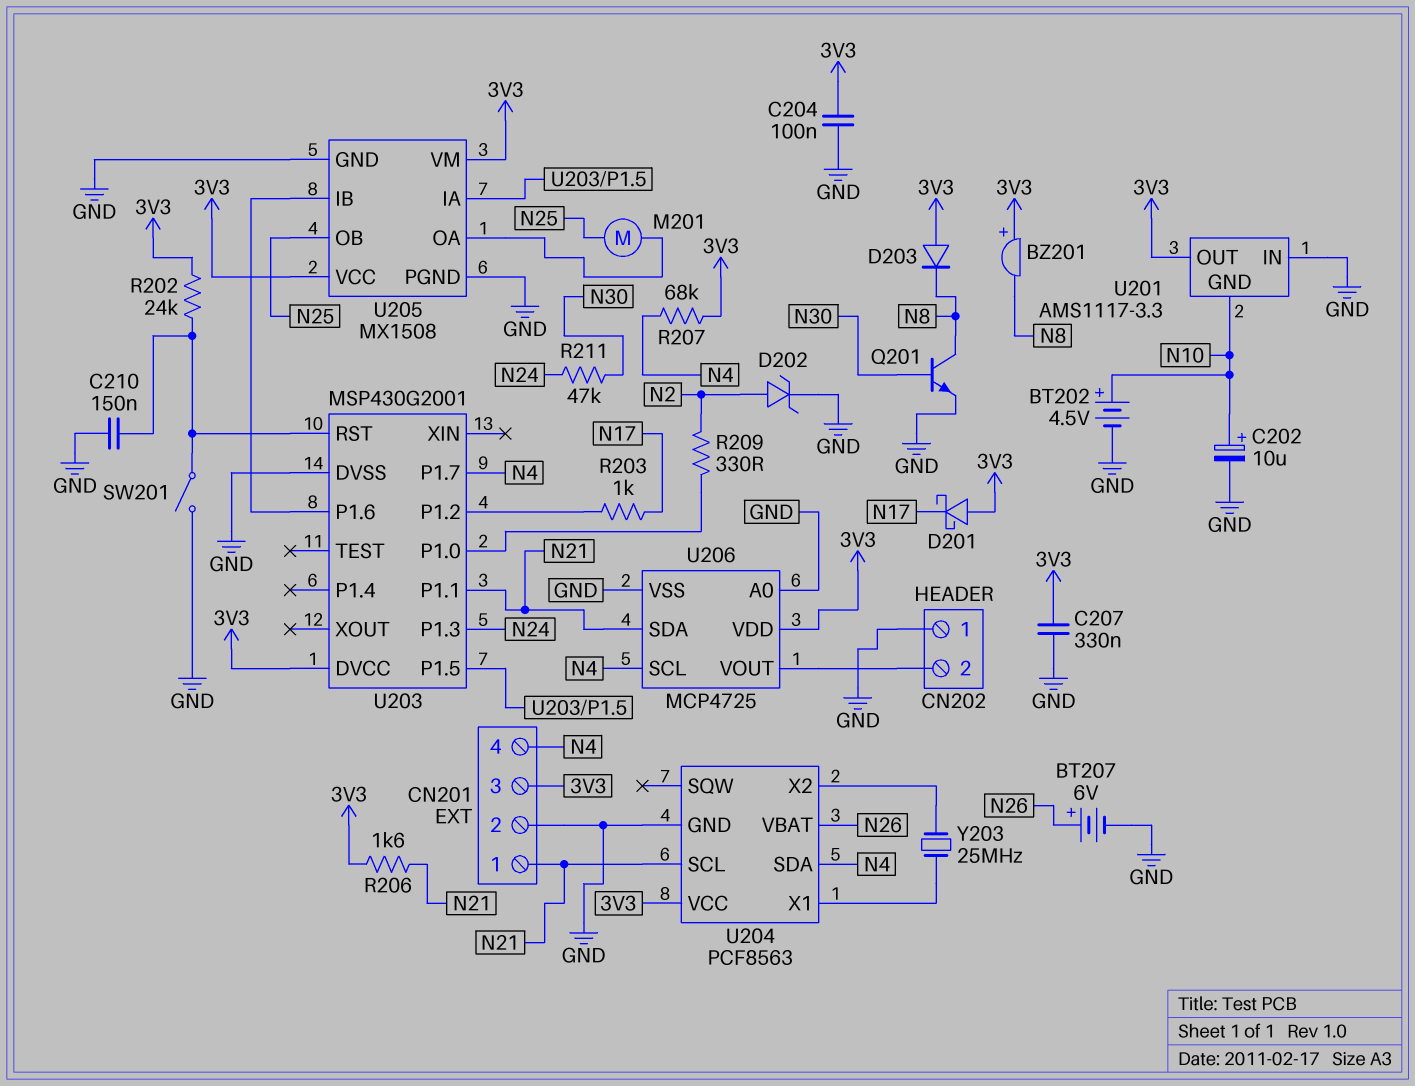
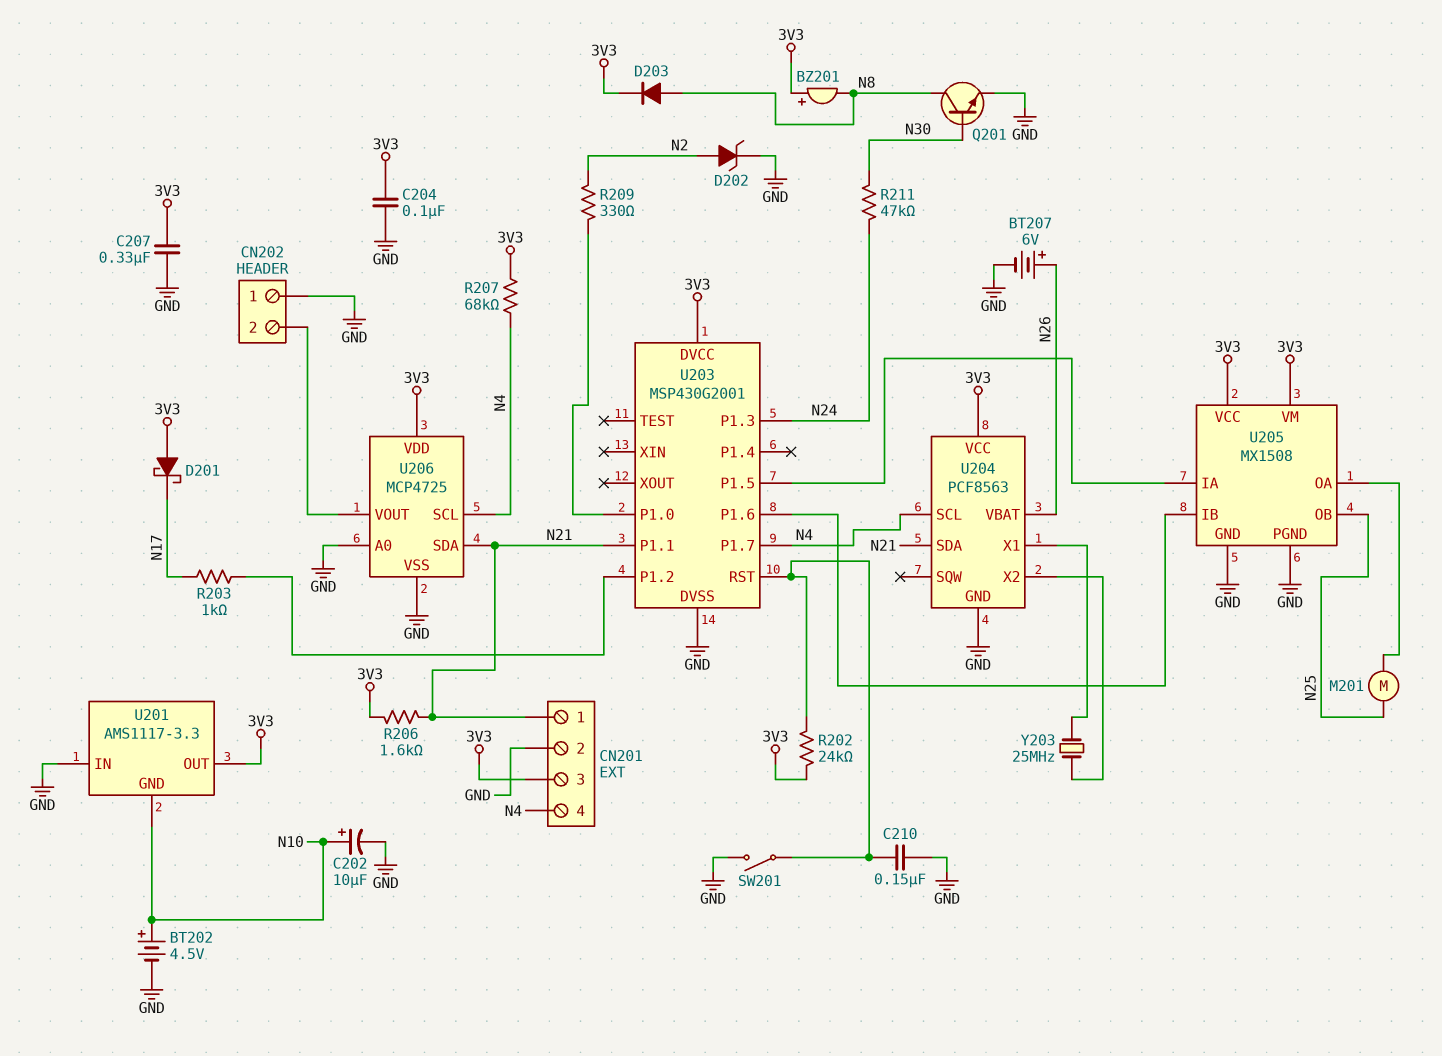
D203: diode (A 3V3, K N8) -> diode (A N8, K 3V3)
U204 pin SCL: N21 -> N4
U204 pin SDA: N4 -> N21

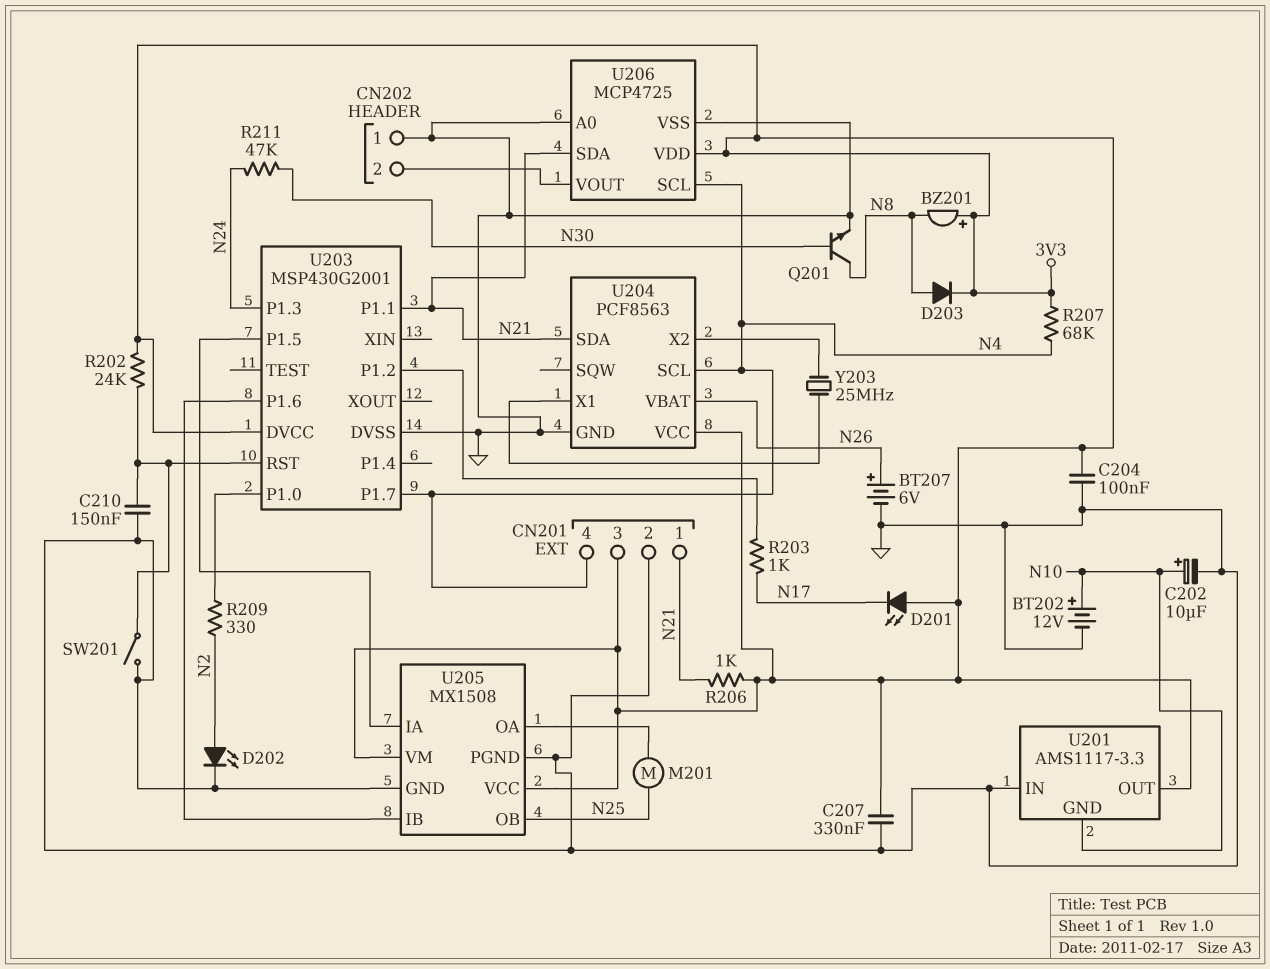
BT202: 4.5V (plus N10, minus GND) -> 12V (plus N10, minus GND)
D201: schottky (A 3V3, K N17) -> LED (A 3V3, K N17)
D202: zener (A N2, K GND) -> LED (A N2, K GND)
R206: 1.6k (3V3, N21) -> 1k (3V3, N21)

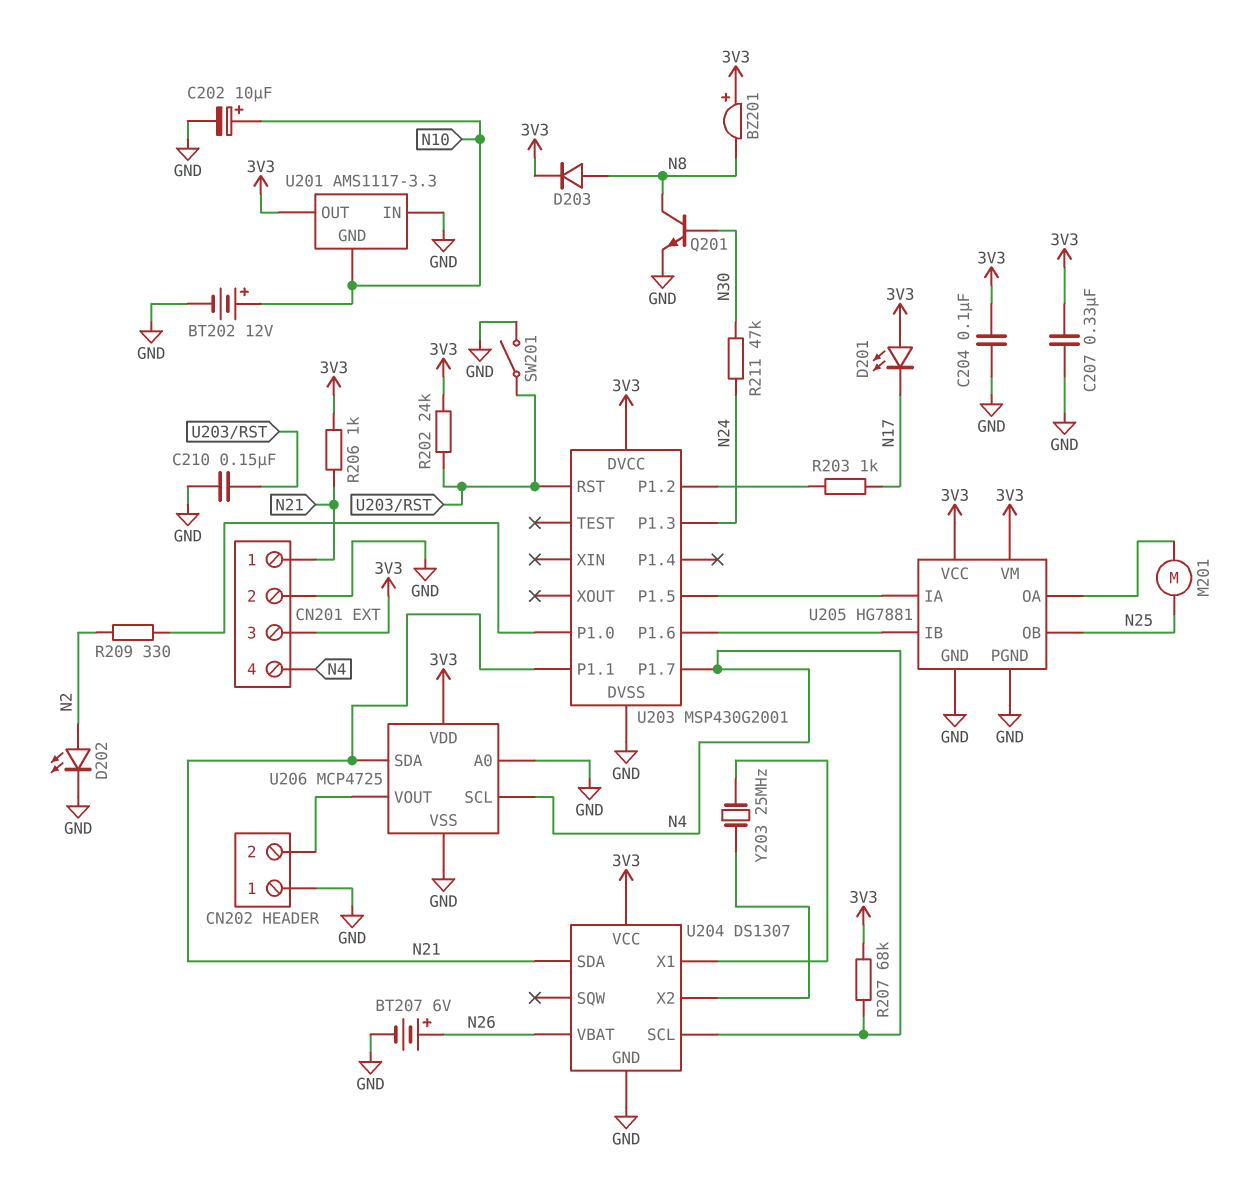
U204: PCF8563 -> DS1307
U205: MX1508 -> HG7881

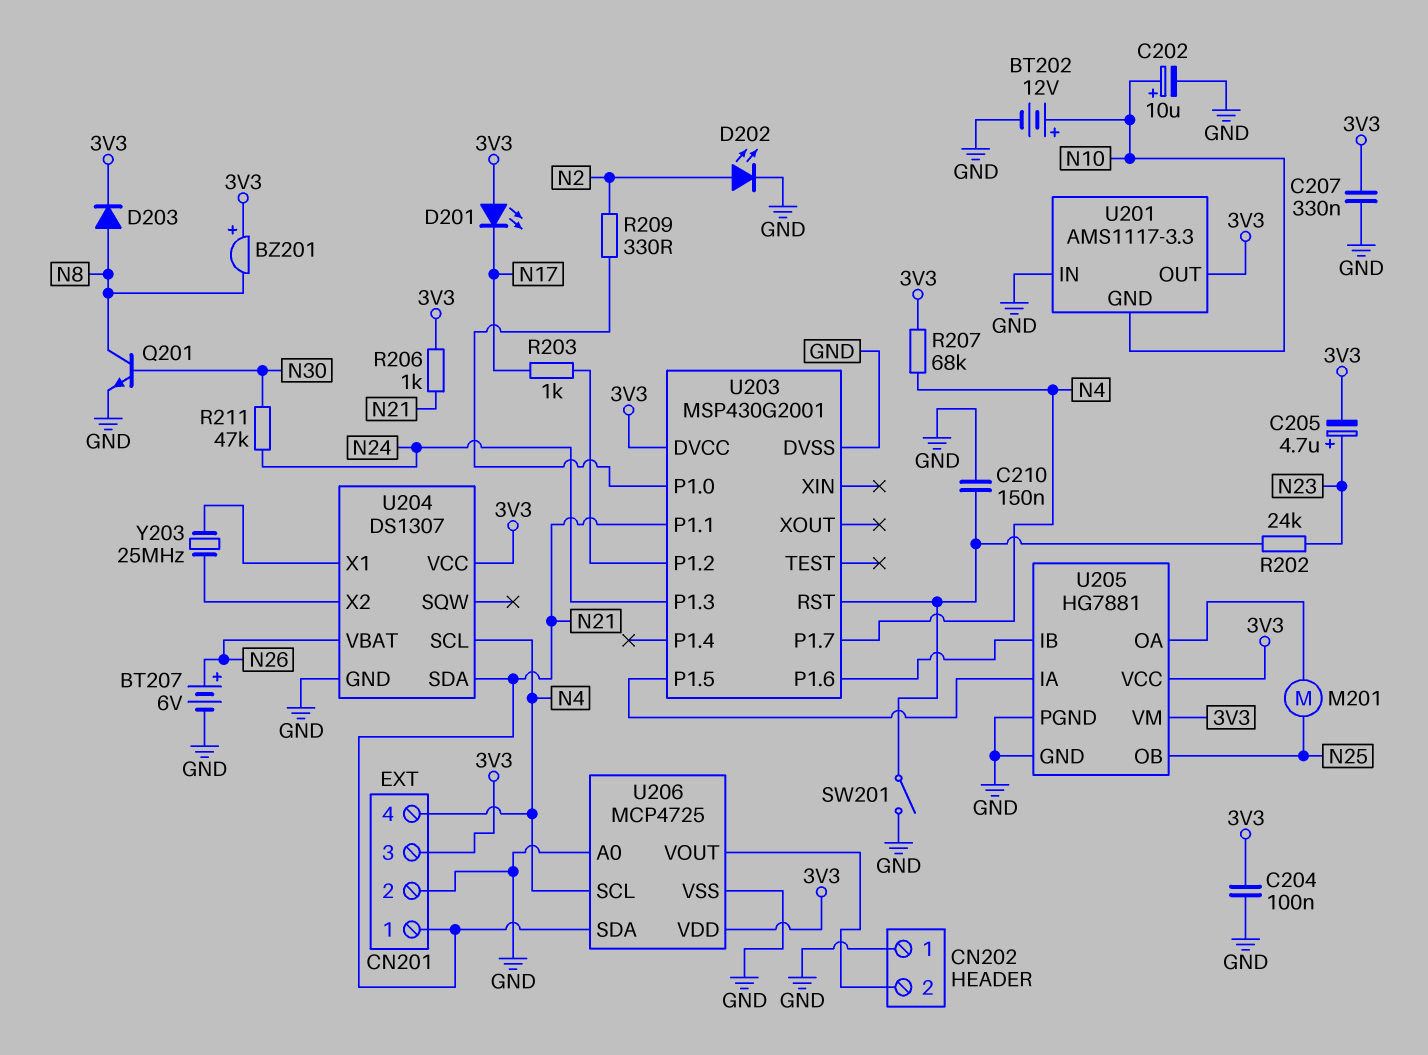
C205: none -> 4.7uF (plus N23, minus 3V3)
R202: 24k (3V3, U203/RST) -> 24k (N23, U203/RST)

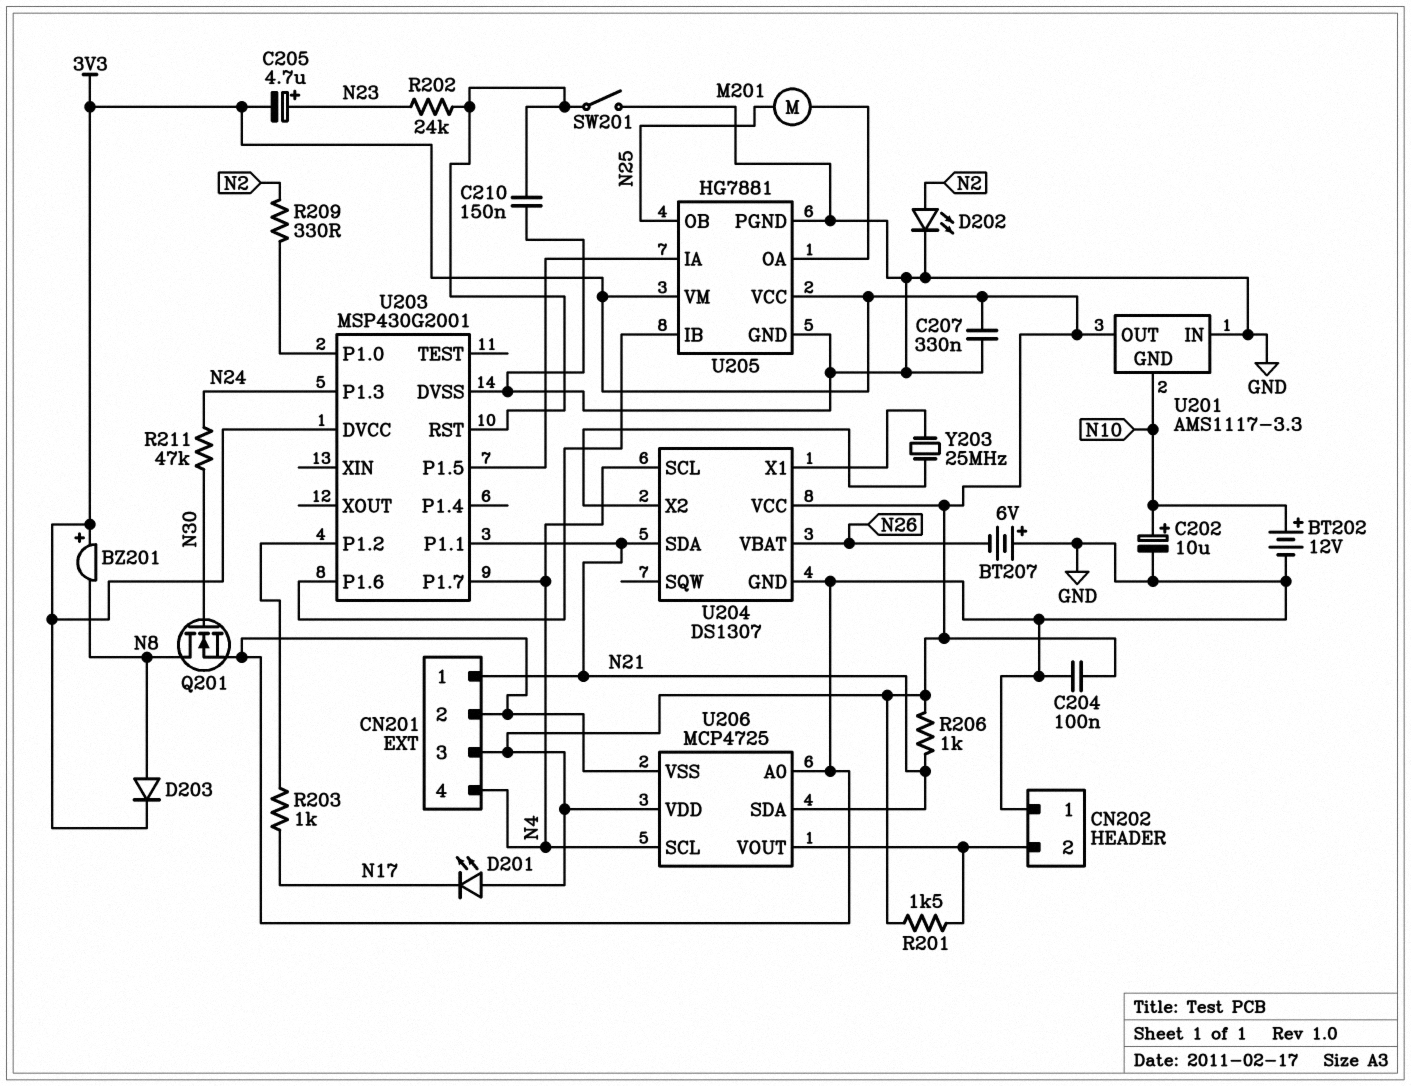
BT207: 6V (plus N26, minus GND) -> 6V (plus GND, minus N26)
Q201: NPN (B N30, C N8, E GND) -> NMOS (G N30, D N8, S GND)
R201: none -> 1.5k (3V3, CN202/2)
R207: 68k (3V3, N4) -> none

